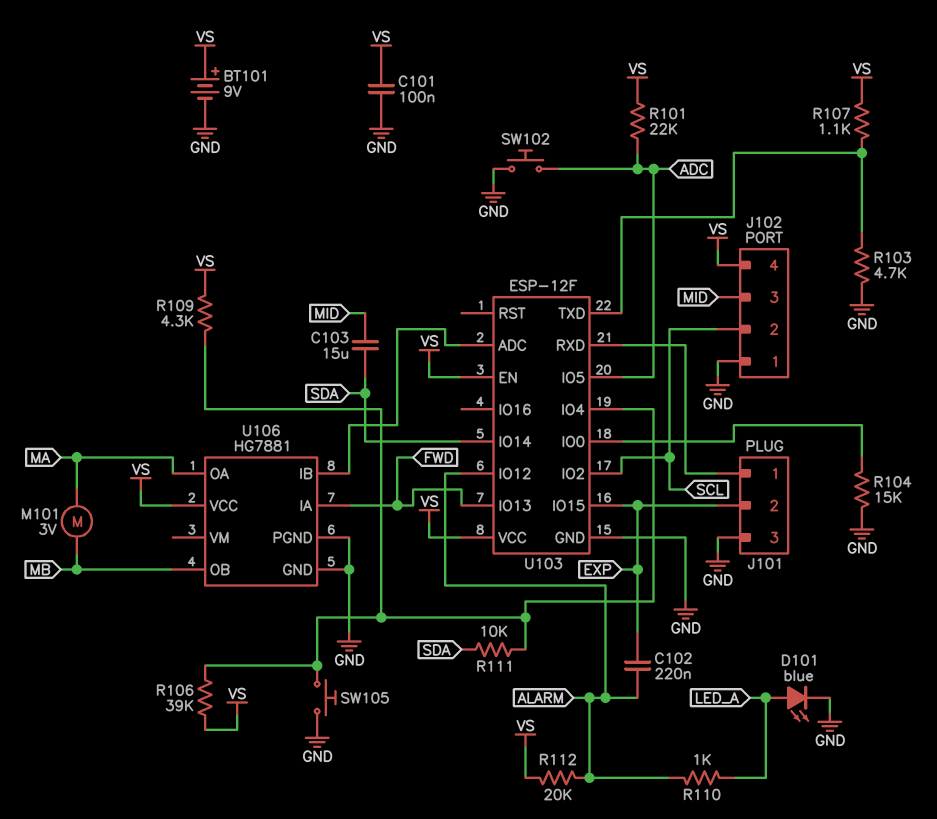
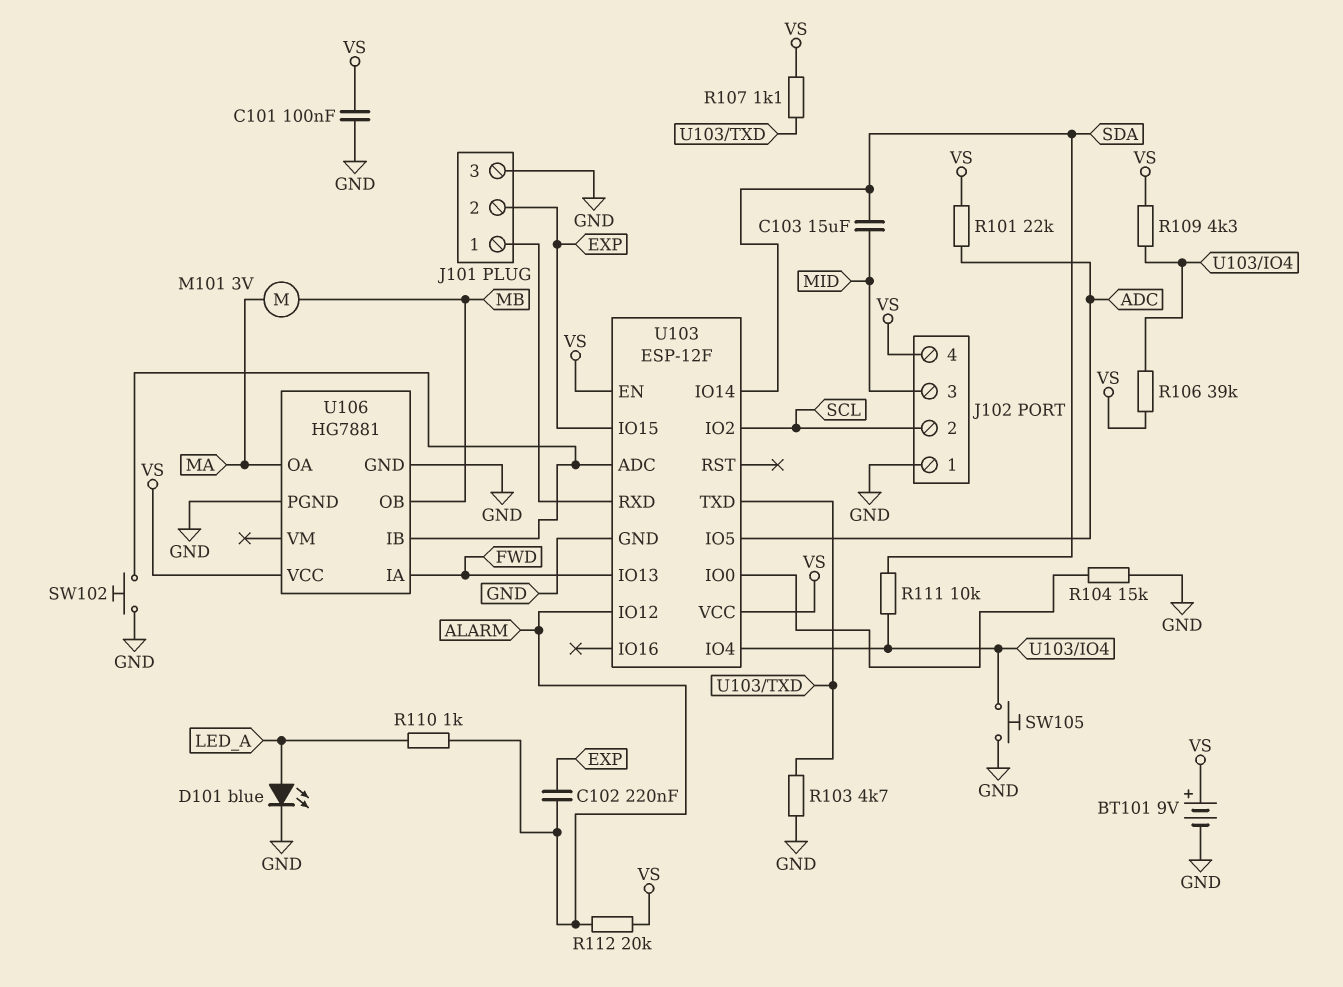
SW102: button (ADC, GND) -> button (GND, U103/ADC)

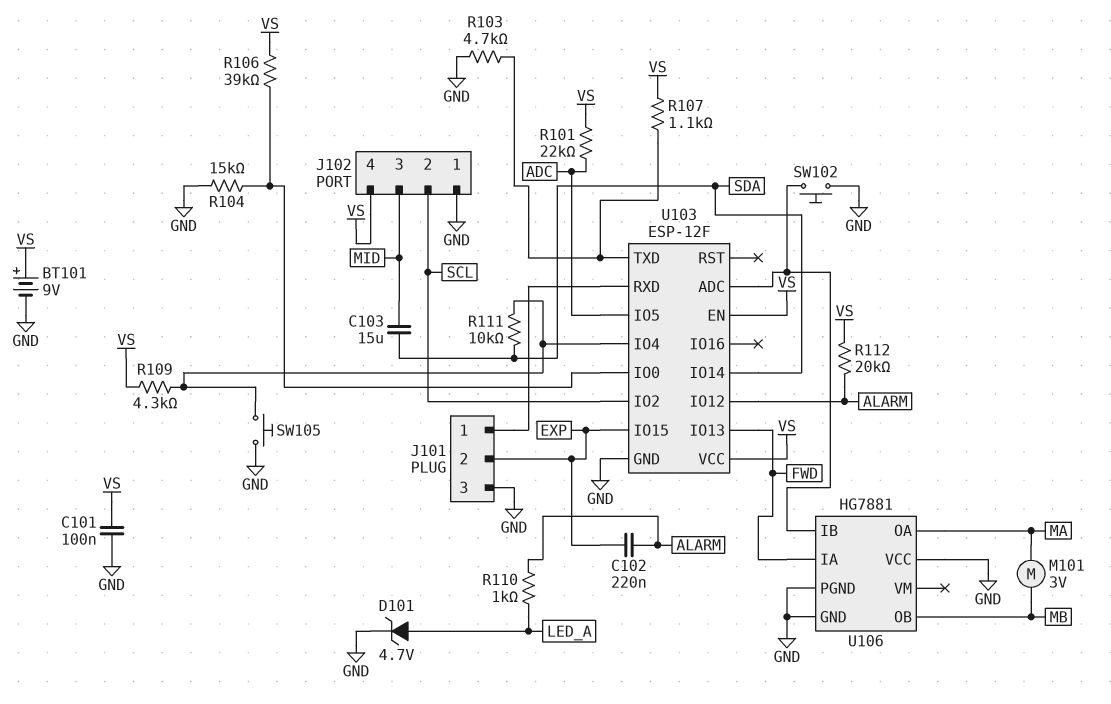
D101: LED blue (A LED_A, K GND) -> zener 4.7V (A LED_A, K GND)
R106: 39k (U103/IO4, VS) -> 39k (U103/IO0, VS)
U106 pin VCC: VS -> GND

